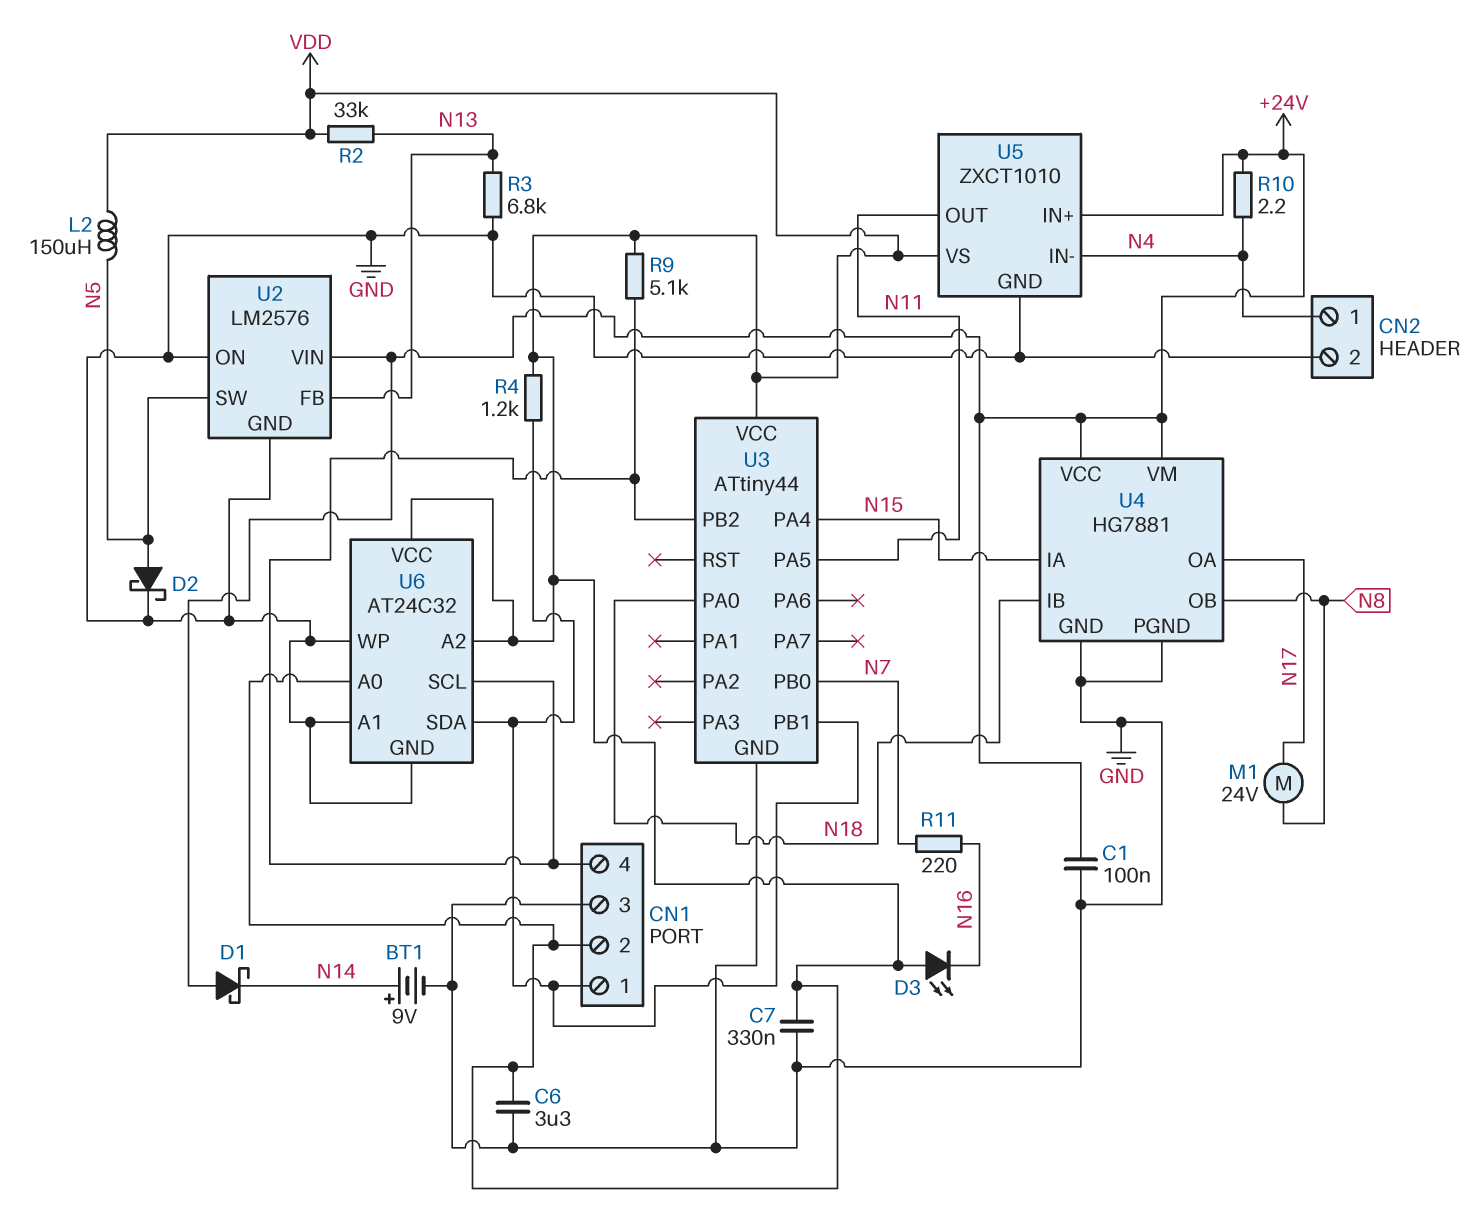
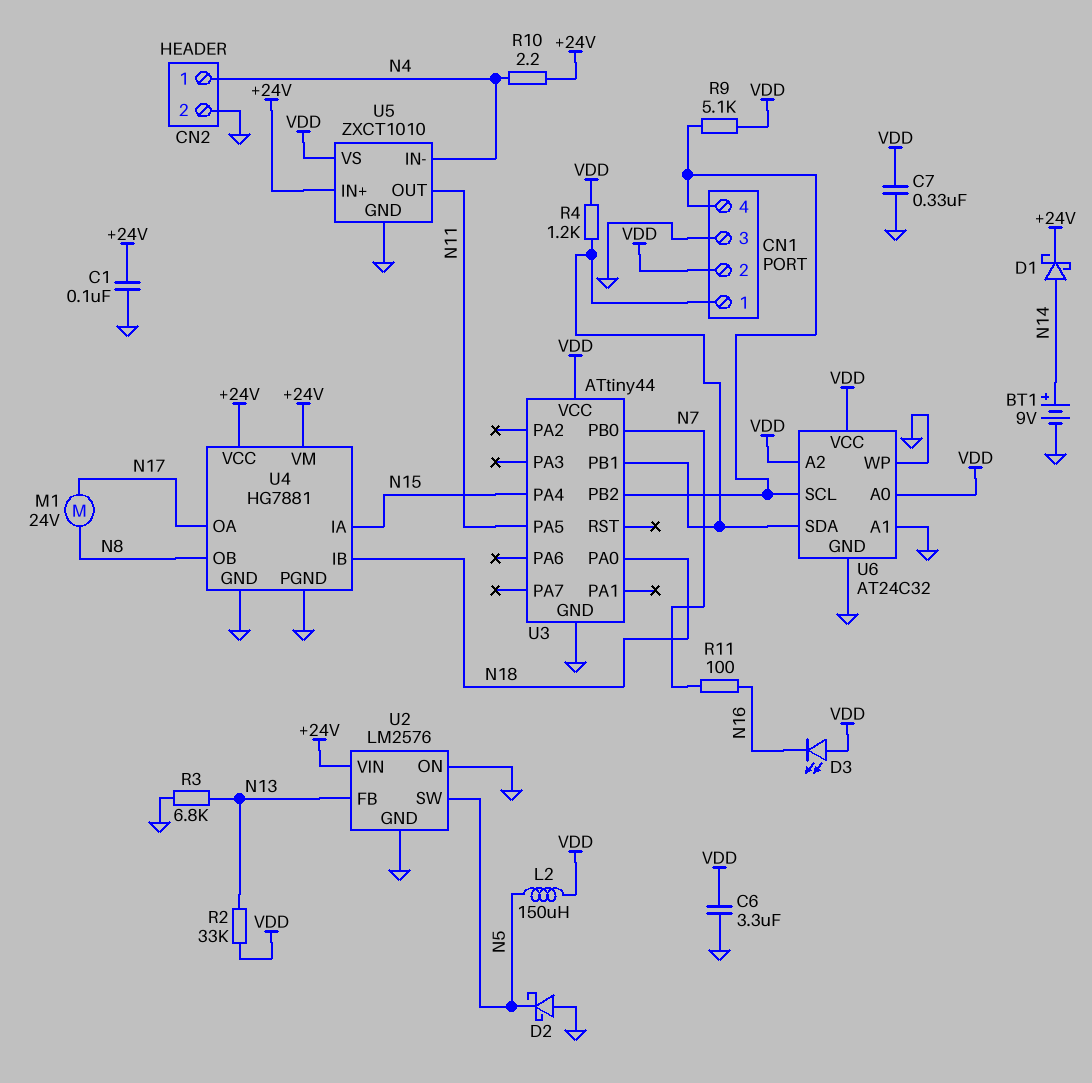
D1: schottky (A +24V, K N14) -> schottky (A N14, K +24V)
D2: schottky (A N5, K GND) -> schottky (A GND, K N5)
R11: 220 (N7, N16) -> 100 (N7, N16)

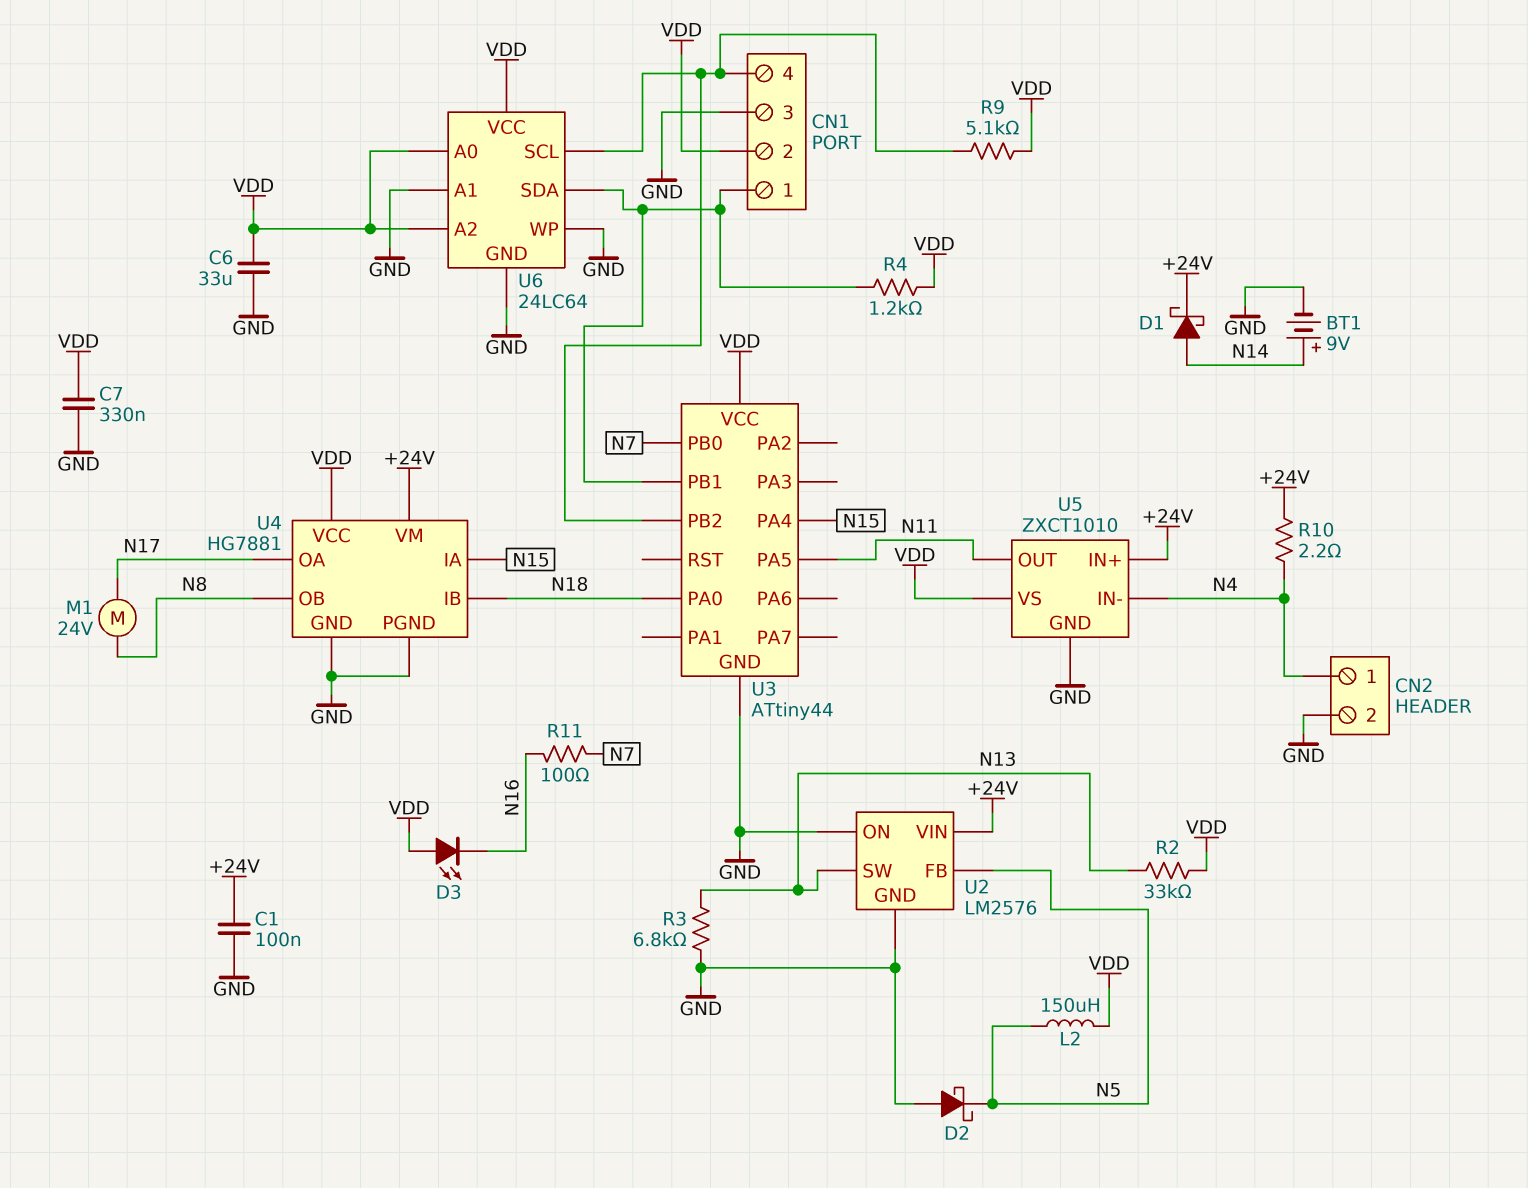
C6: 3.3uF (GND, VDD) -> 33uF (GND, VDD)
U2 pin FB: N13 -> N5
U2 pin SW: N5 -> N13
U4 pin VCC: +24V -> VDD
U6: AT24C32 -> 24LC64

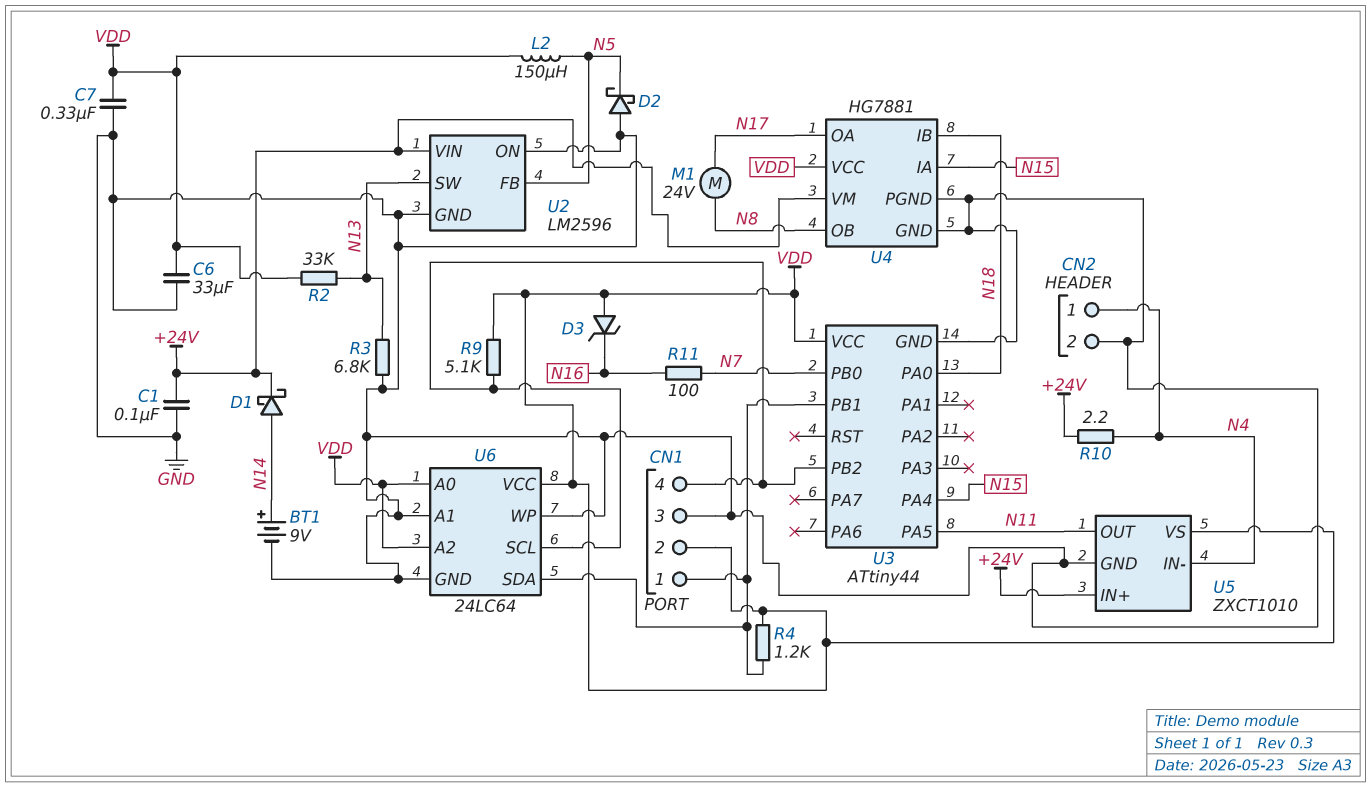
D3: LED (A VDD, K N16) -> zener (A VDD, K N16)
U2: LM2576 -> LM2596

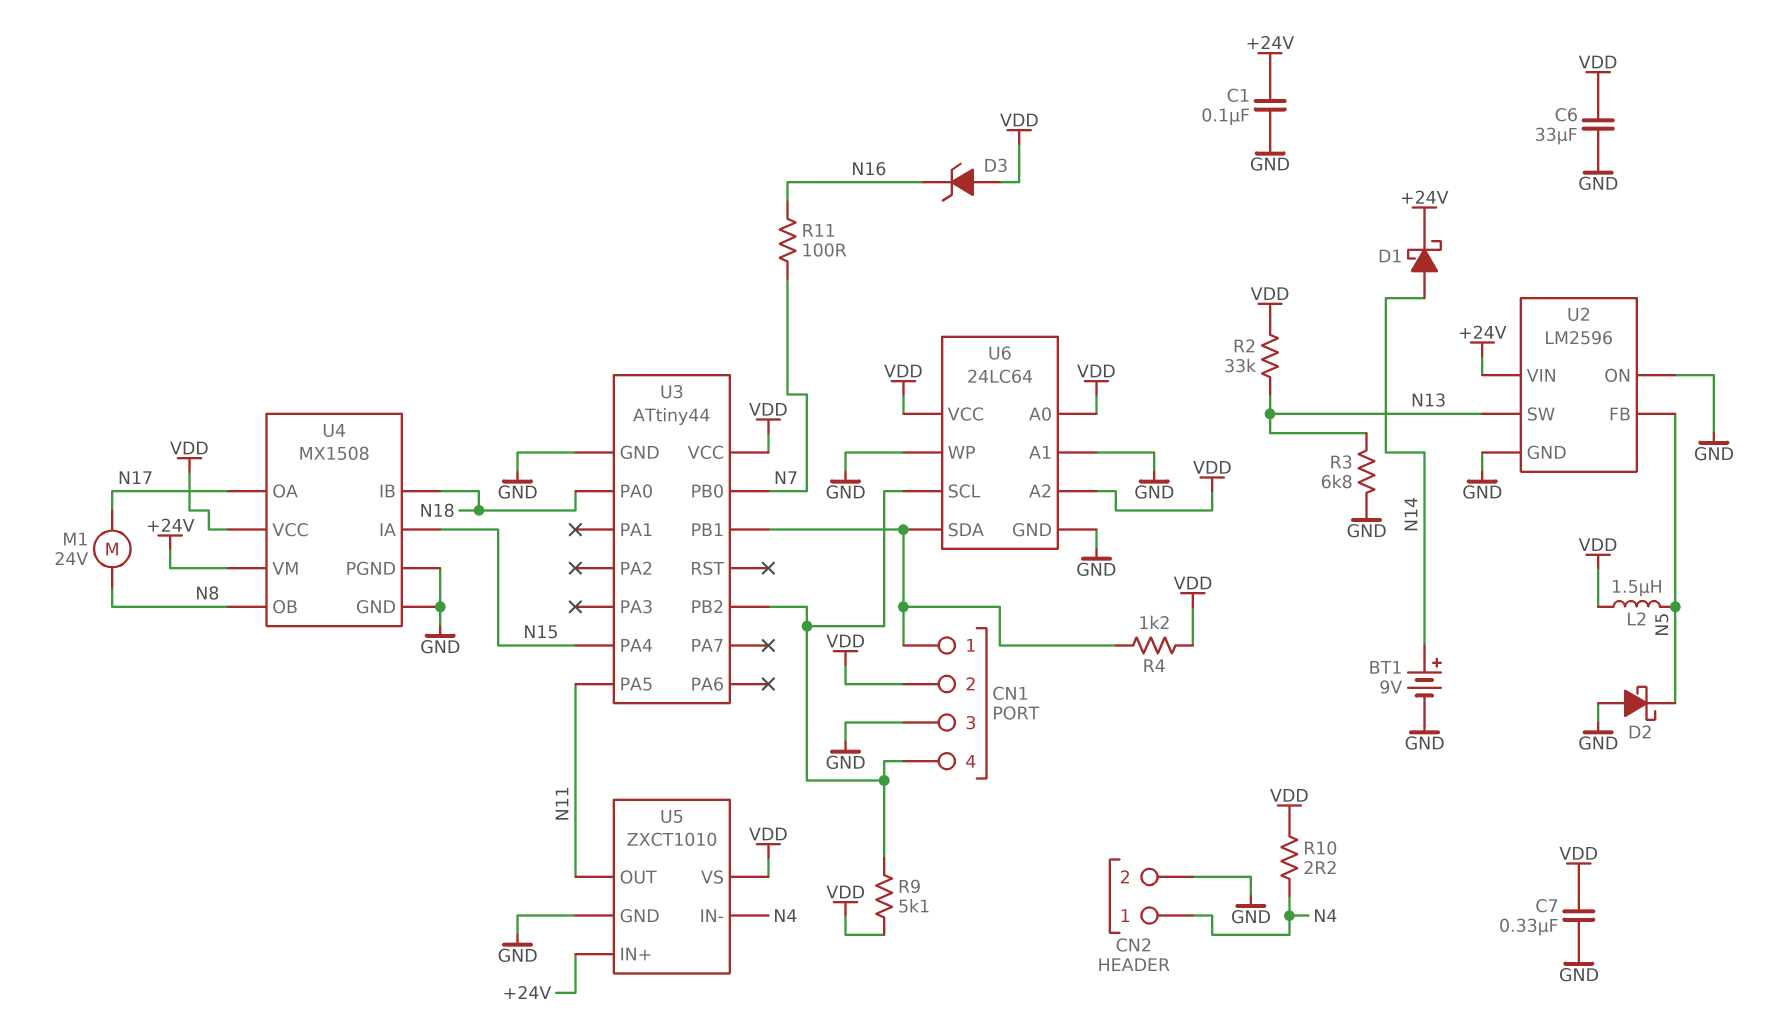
L2: 150uH (N5, VDD) -> 1.5uH (N5, VDD)
R10: 2.2 (+24V, N4) -> 2.2 (N4, VDD)
U4: HG7881 -> MX1508

